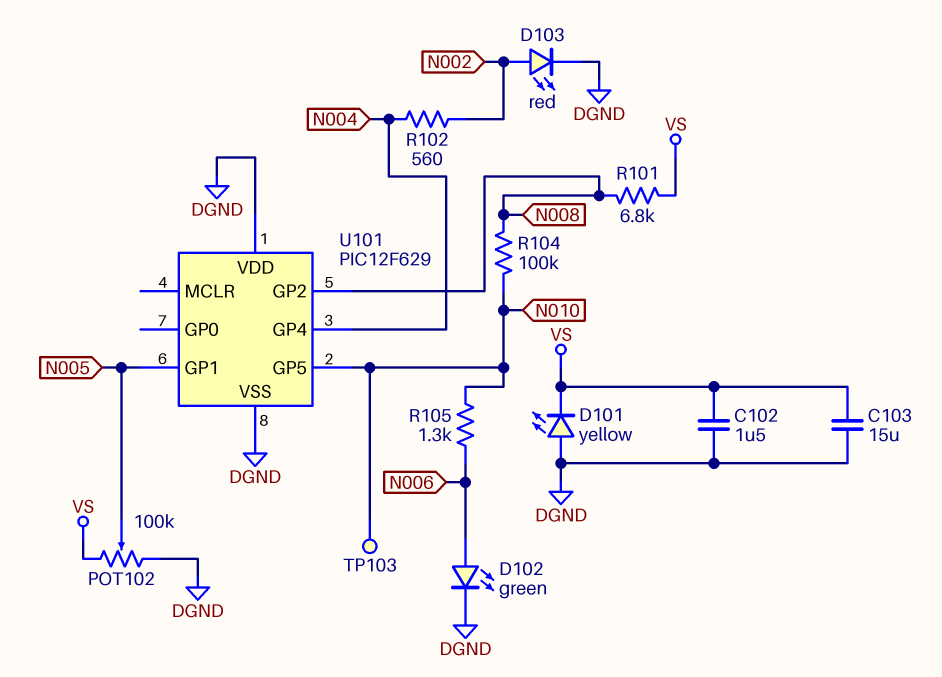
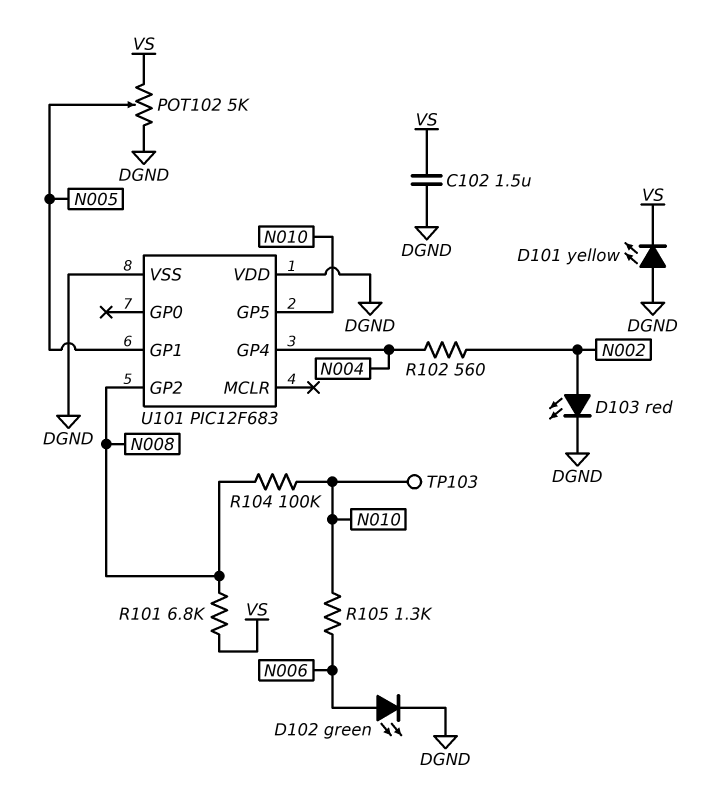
C103: 15uF (DGND, VS) -> none
POT102: 100k (DGND, VS, wiper N005) -> 5k (DGND, VS, wiper N005)
U101: PIC12F629 -> PIC12F683

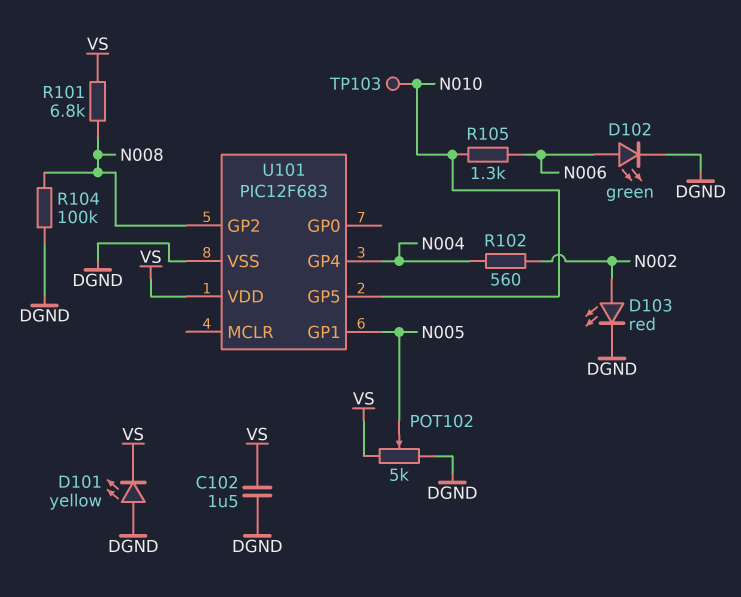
R104: 100k (N008, N010) -> 100k (DGND, N008)
U101 pin VDD: DGND -> VS

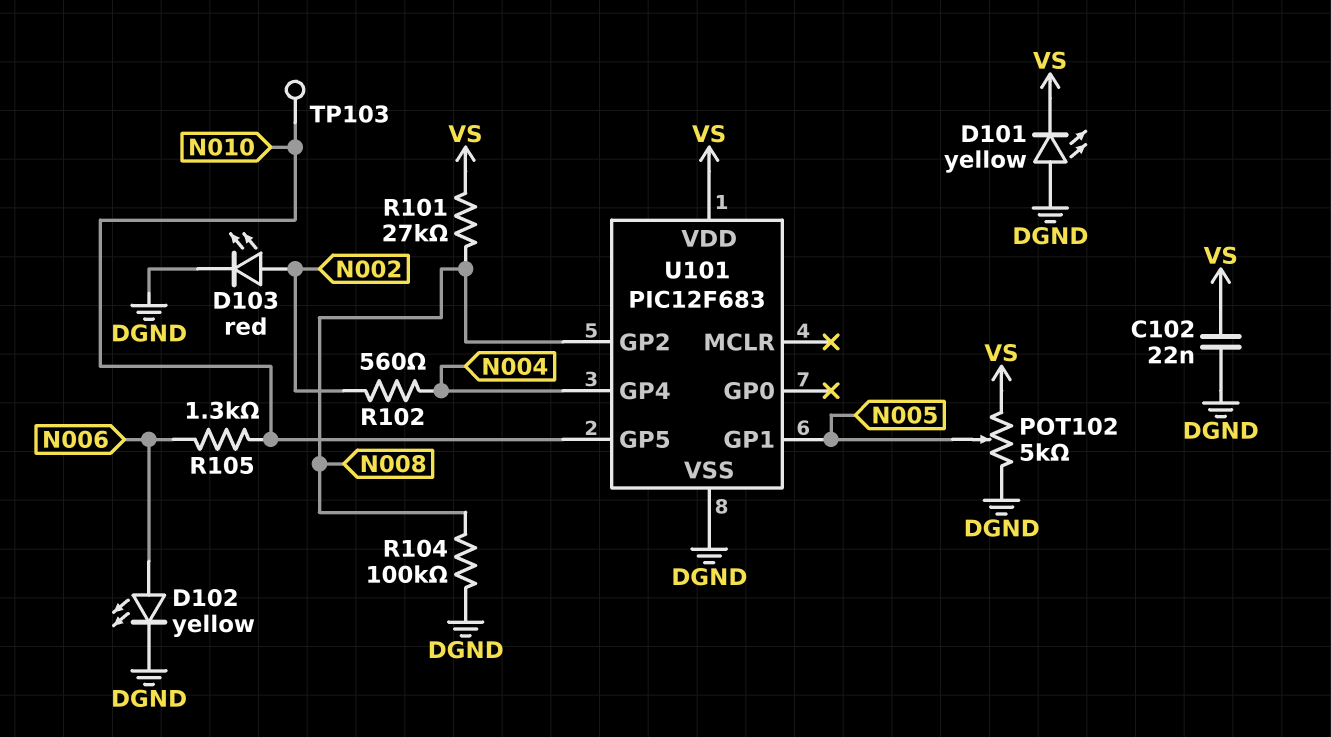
C102: 1.5uF (DGND, VS) -> 22nF (DGND, VS)
D102: LED green (A N006, K DGND) -> LED yellow (A N006, K DGND)
R101: 6.8k (N008, VS) -> 27k (N008, VS)

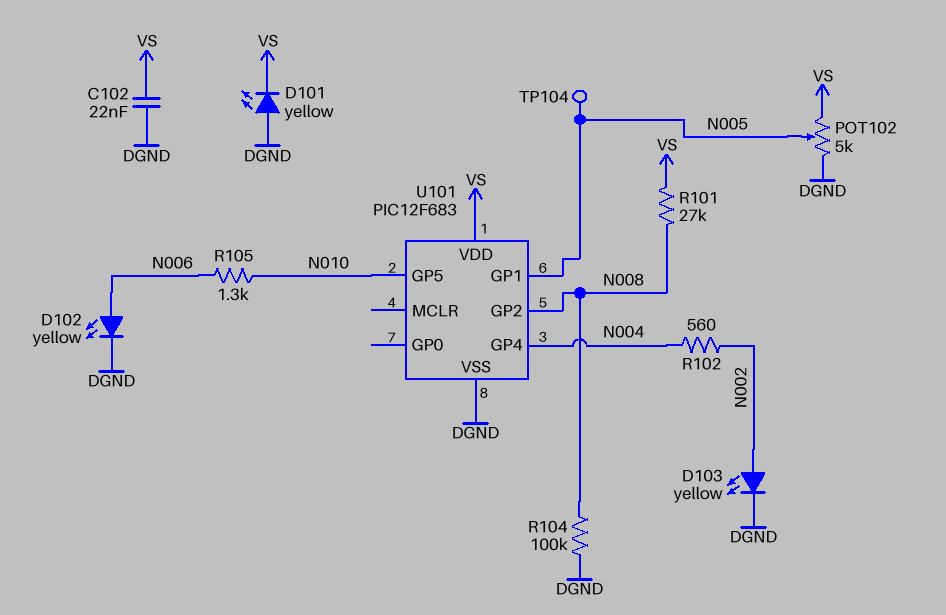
D103: LED red (A N002, K DGND) -> LED yellow (A N002, K DGND)
TP103: test point (N010) -> none
TP104: none -> test point (N005)

